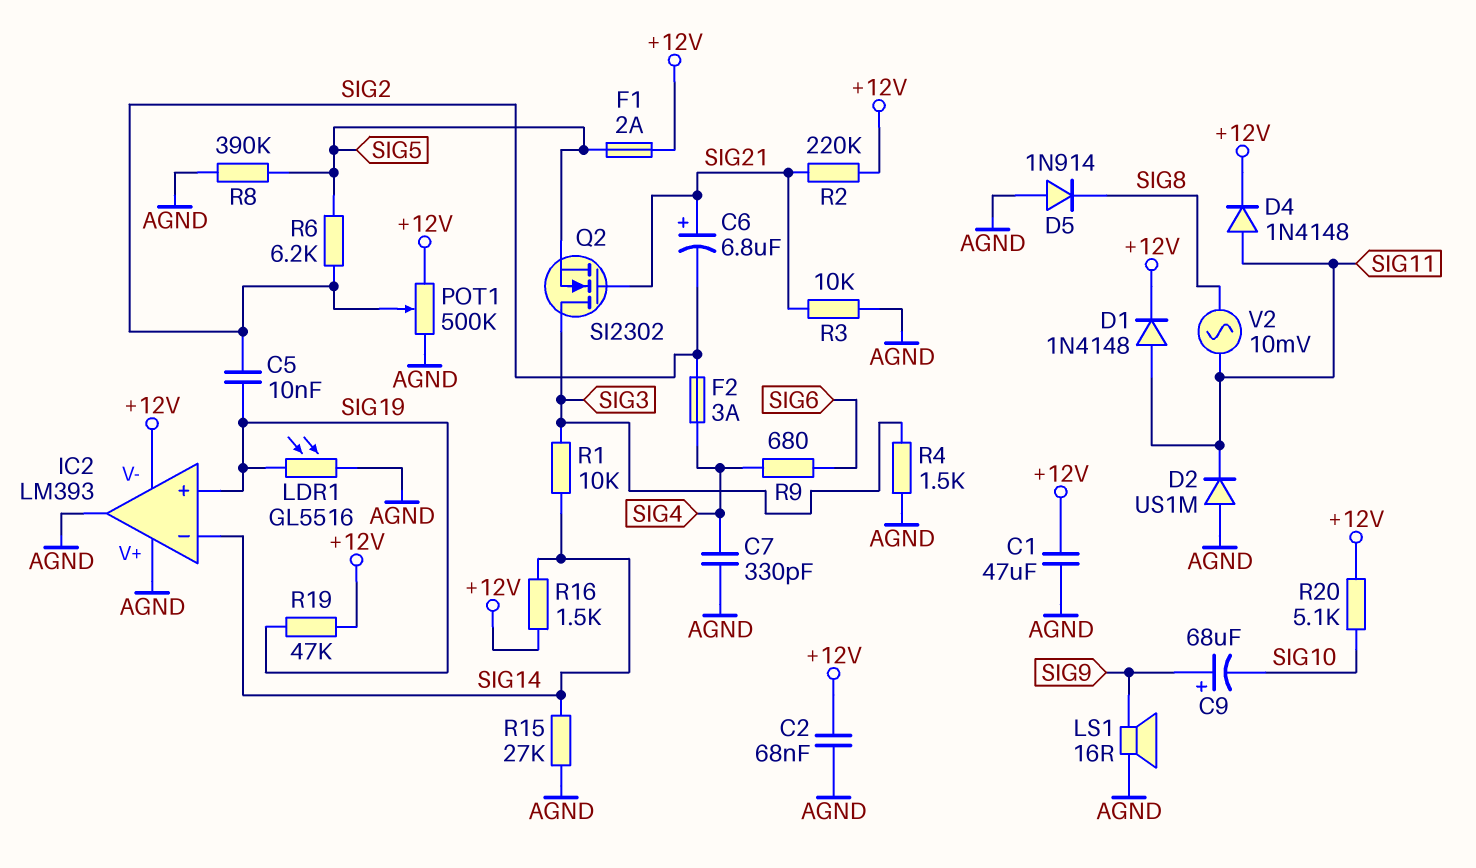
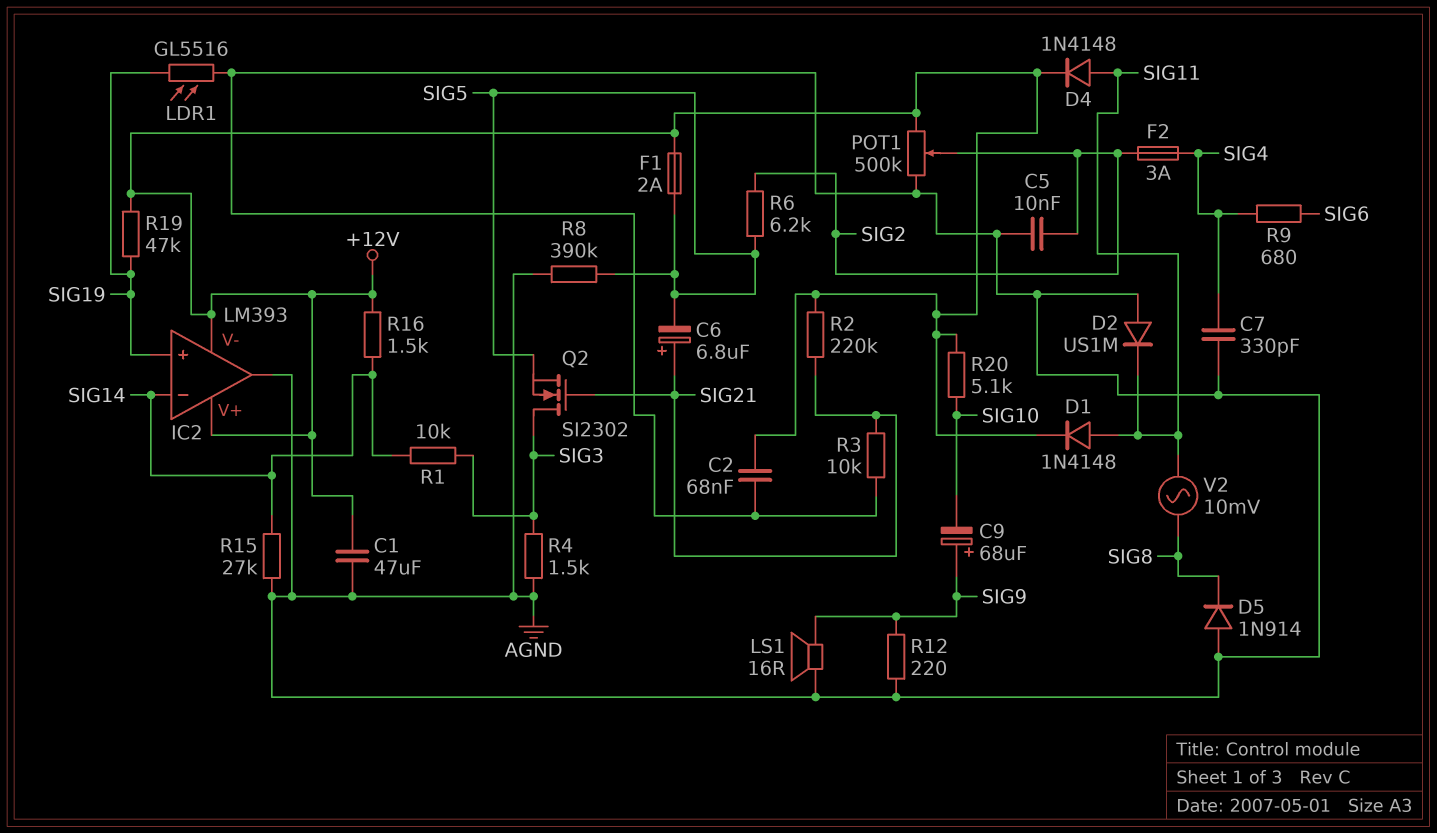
C5: 10nF (SIG2, SIG19) -> 10nF (AGND, SIG2)
C6: 6.8uF (plus SIG21, minus SIG2) -> 6.8uF (plus SIG21, minus SIG5)
IC2 pin V+: AGND -> +12V
R12: none -> 220 (AGND, SIG9)

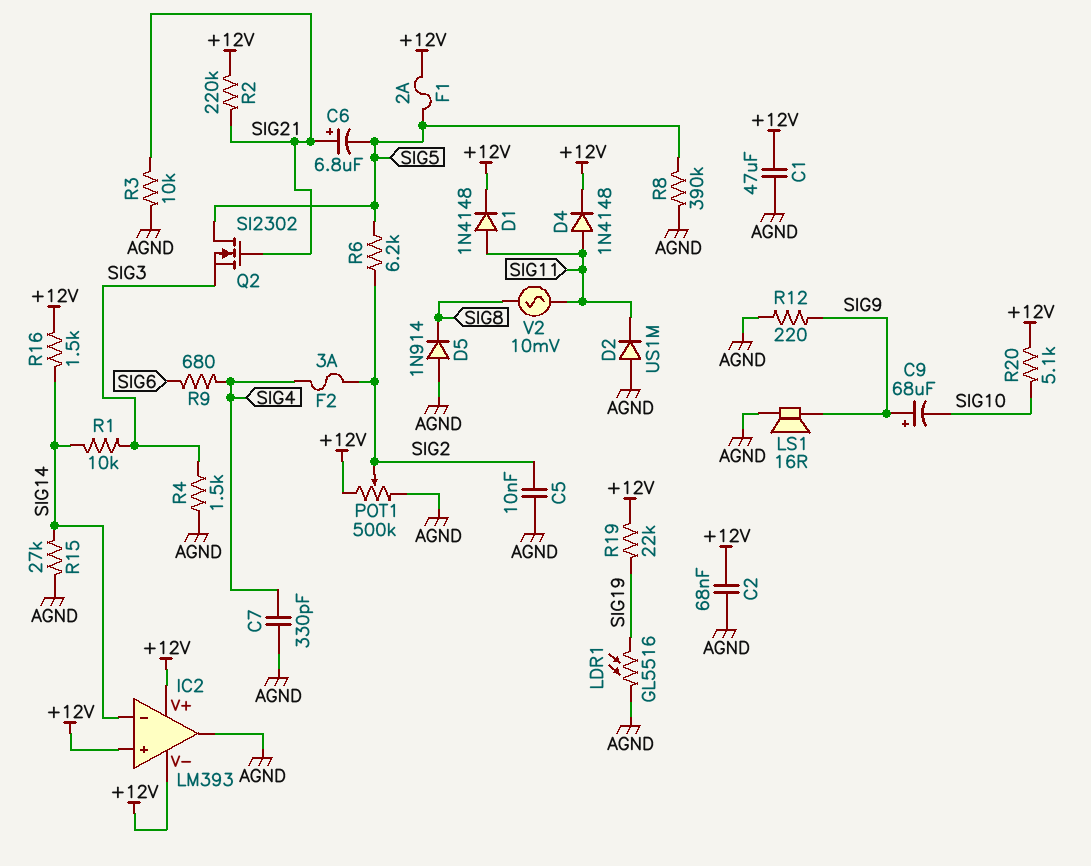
IC2 pin in+: SIG19 -> +12V
Q2: NMOS SI2302 (G SIG21, D SIG3, S SIG5) -> NMOS SI2302 (G SIG21, D SIG5, S SIG3)
R19: 47k (+12V, SIG19) -> 22k (+12V, SIG19)

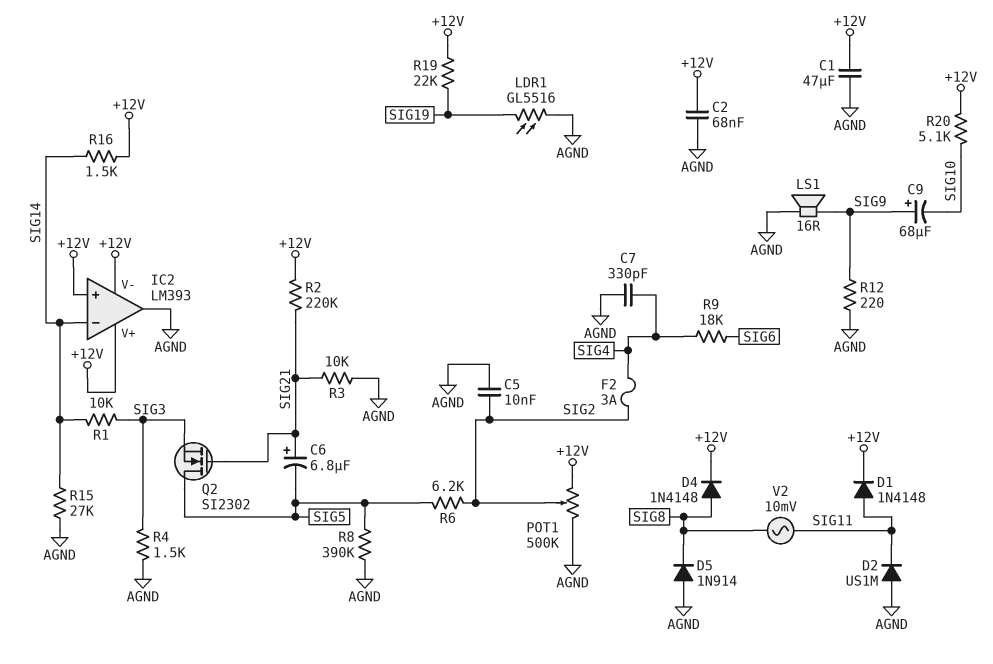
D4: diode 1N4148 (A SIG11, K +12V) -> diode 1N4148 (A SIG8, K +12V)
F1: 2A (+12V, SIG5) -> none
R9: 680 (SIG4, SIG6) -> 18k (SIG4, SIG6)

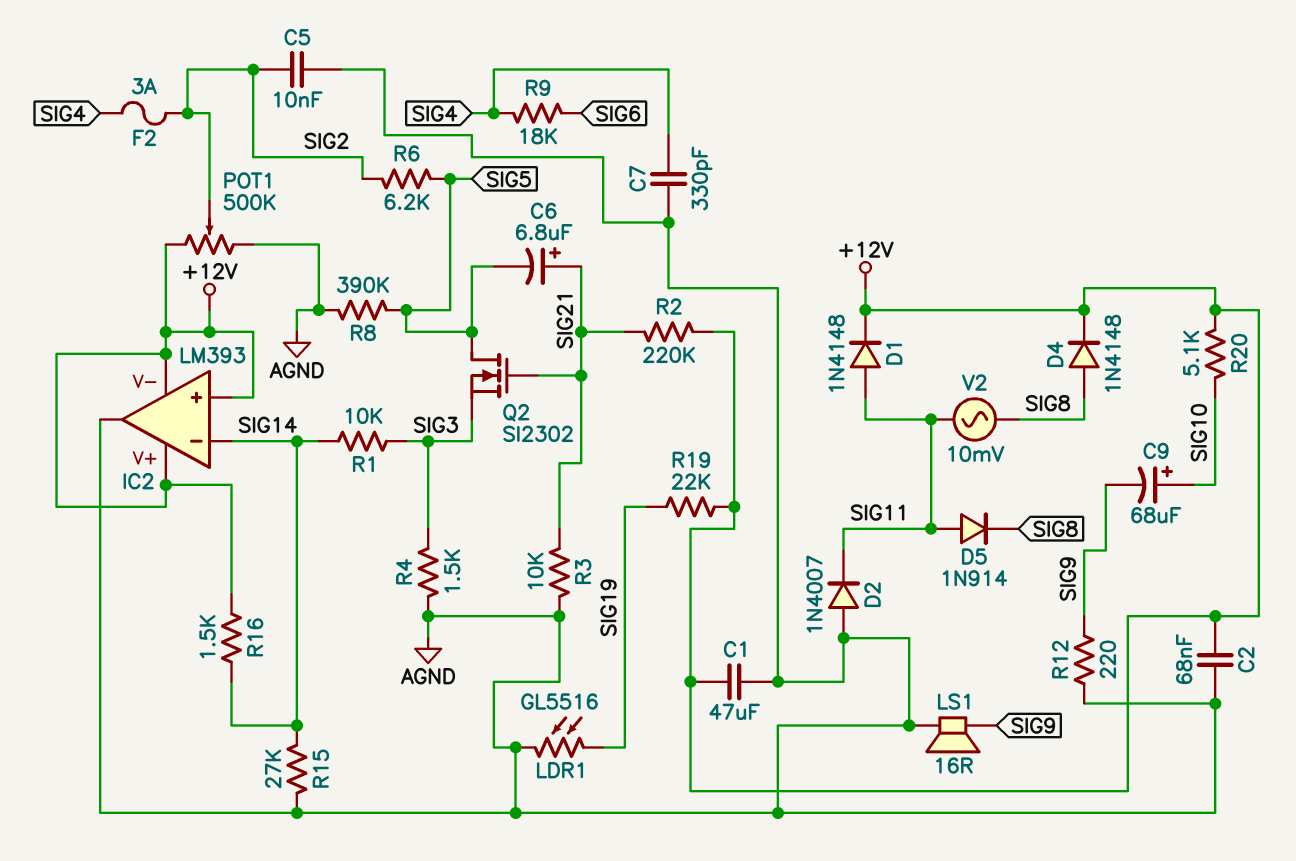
C9: 68uF (plus SIG9, minus SIG10) -> 68uF (plus SIG10, minus SIG9)
D2: diode US1M (A AGND, K SIG11) -> diode 1N4007 (A AGND, K SIG11)
D5: diode 1N914 (A AGND, K SIG8) -> diode 1N914 (A SIG11, K SIG8)

